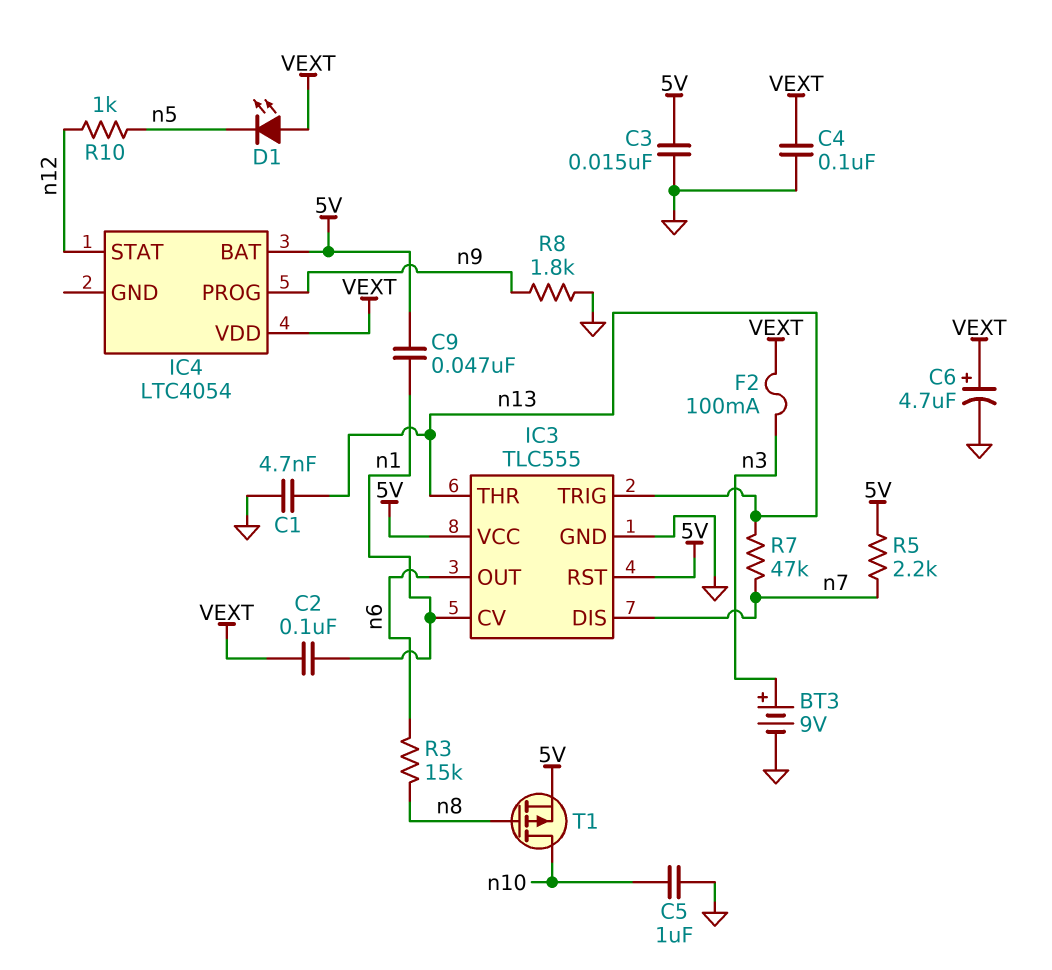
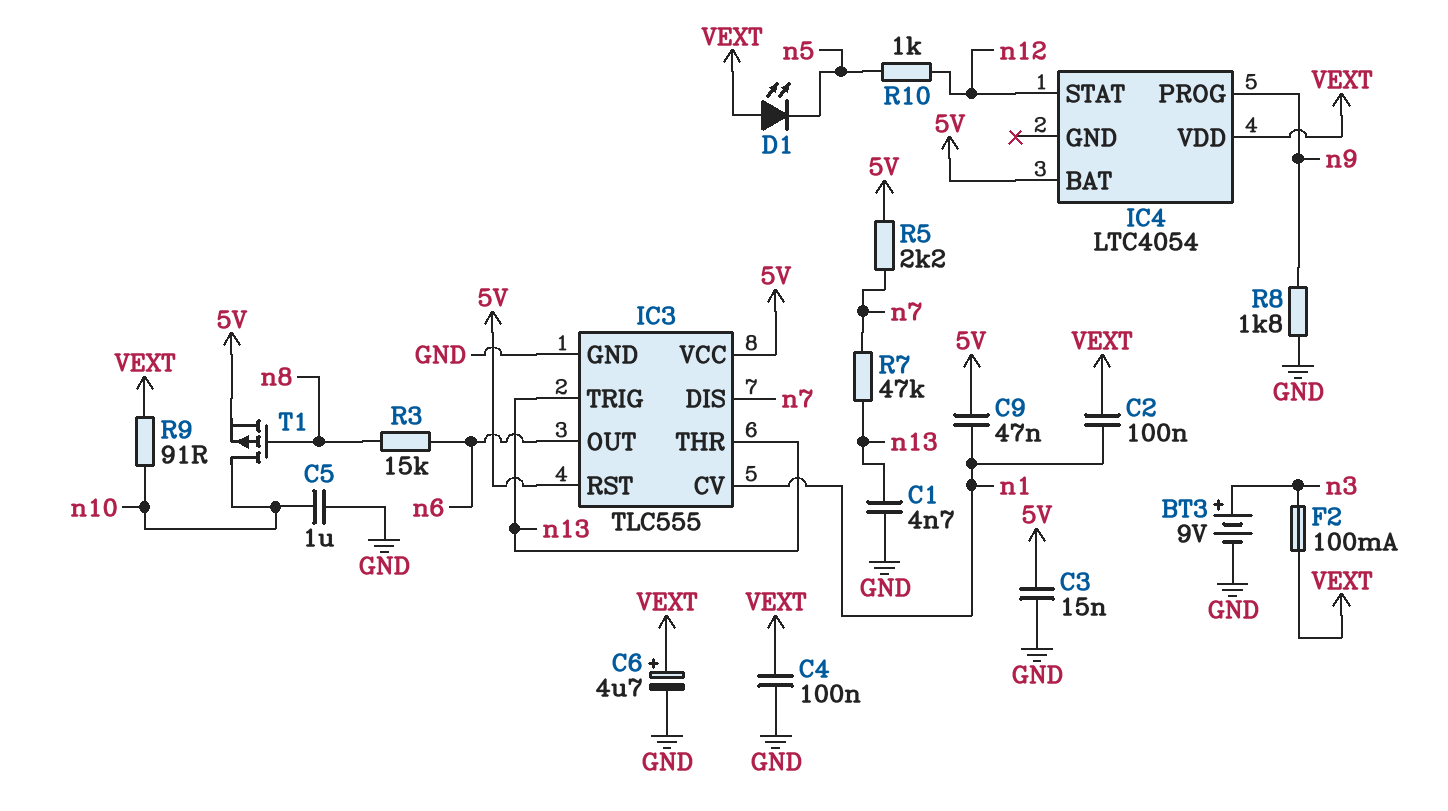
R9: none -> 91 (VEXT, n10)

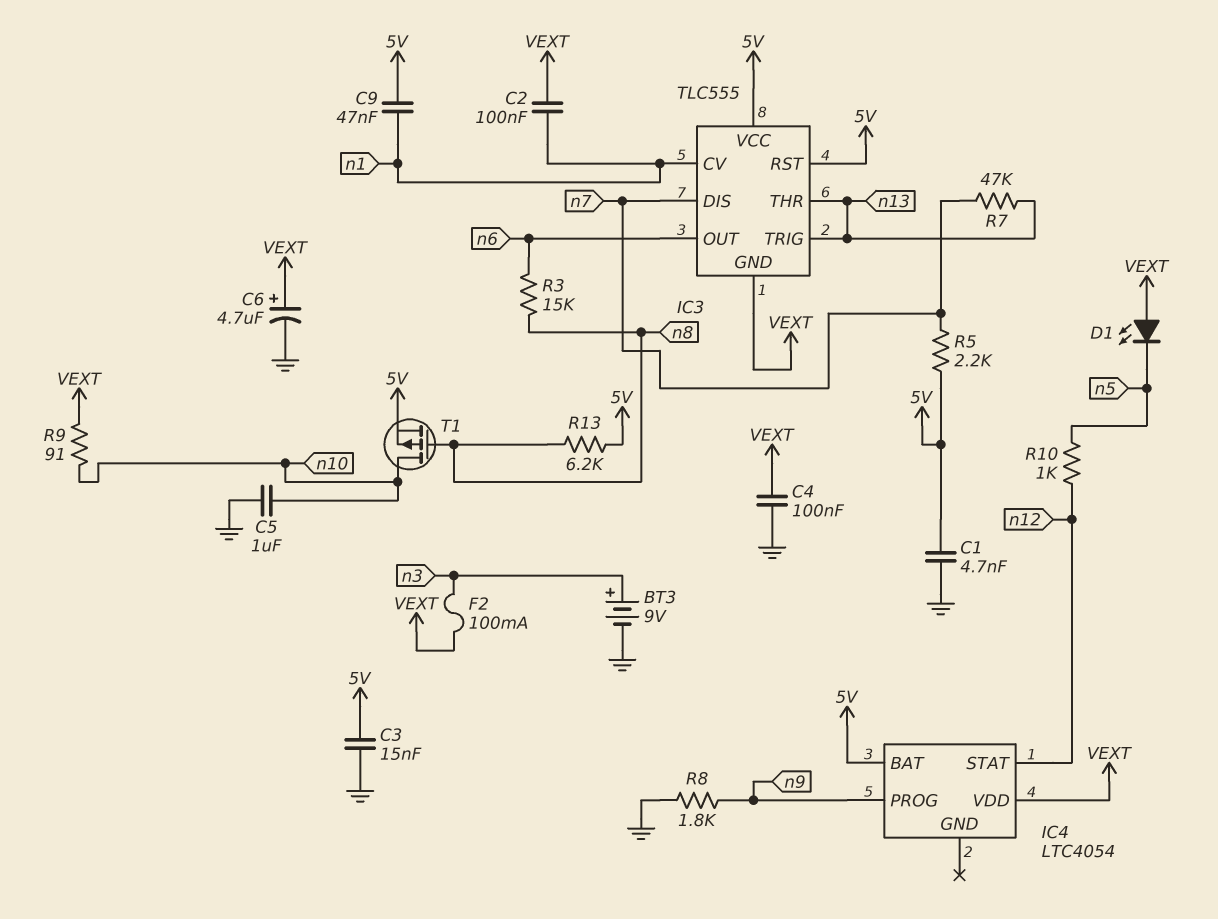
C1: 4.7nF (GND, n13) -> 4.7nF (5V, GND)
IC3 pin GND: GND -> VEXT
R13: none -> 6.2k (5V, n8)

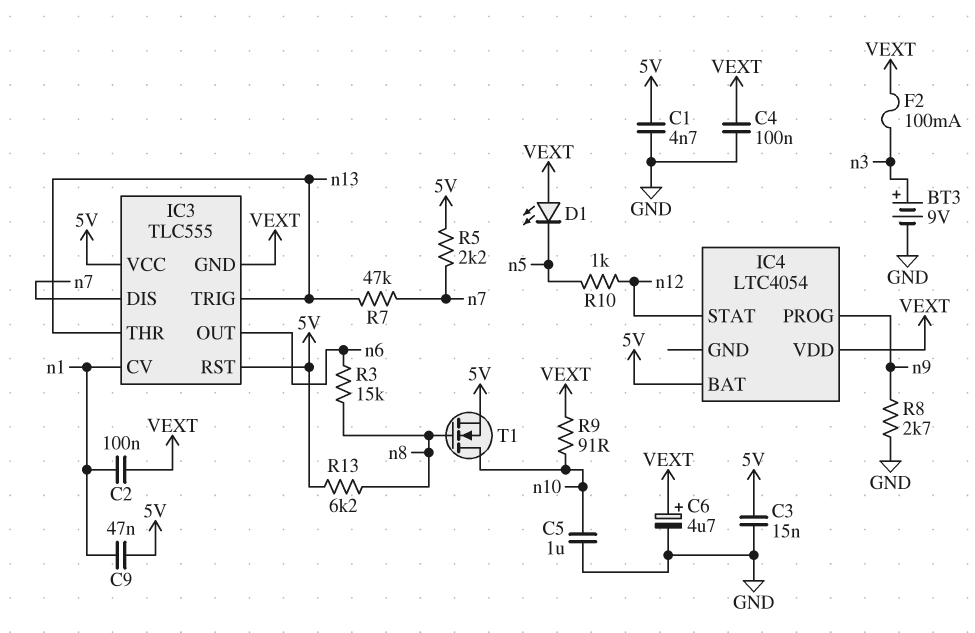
R8: 1.8k (GND, n9) -> 2.7k (GND, n9)
T1: PMOS (G n8, D n10, S 5V) -> NMOS (G n8, D n10, S 5V)

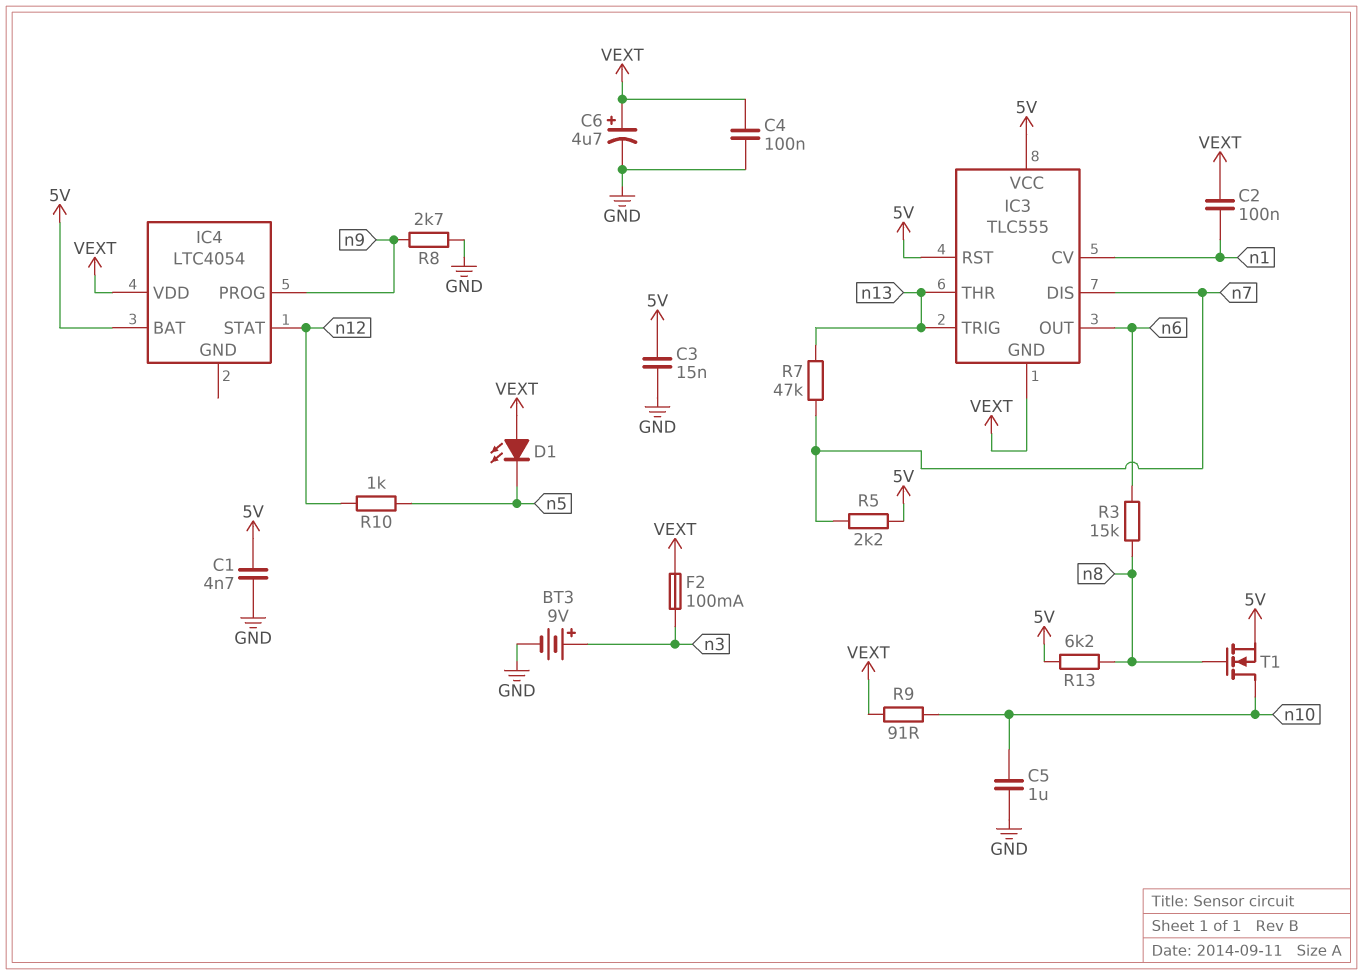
C9: 47nF (5V, n1) -> none

